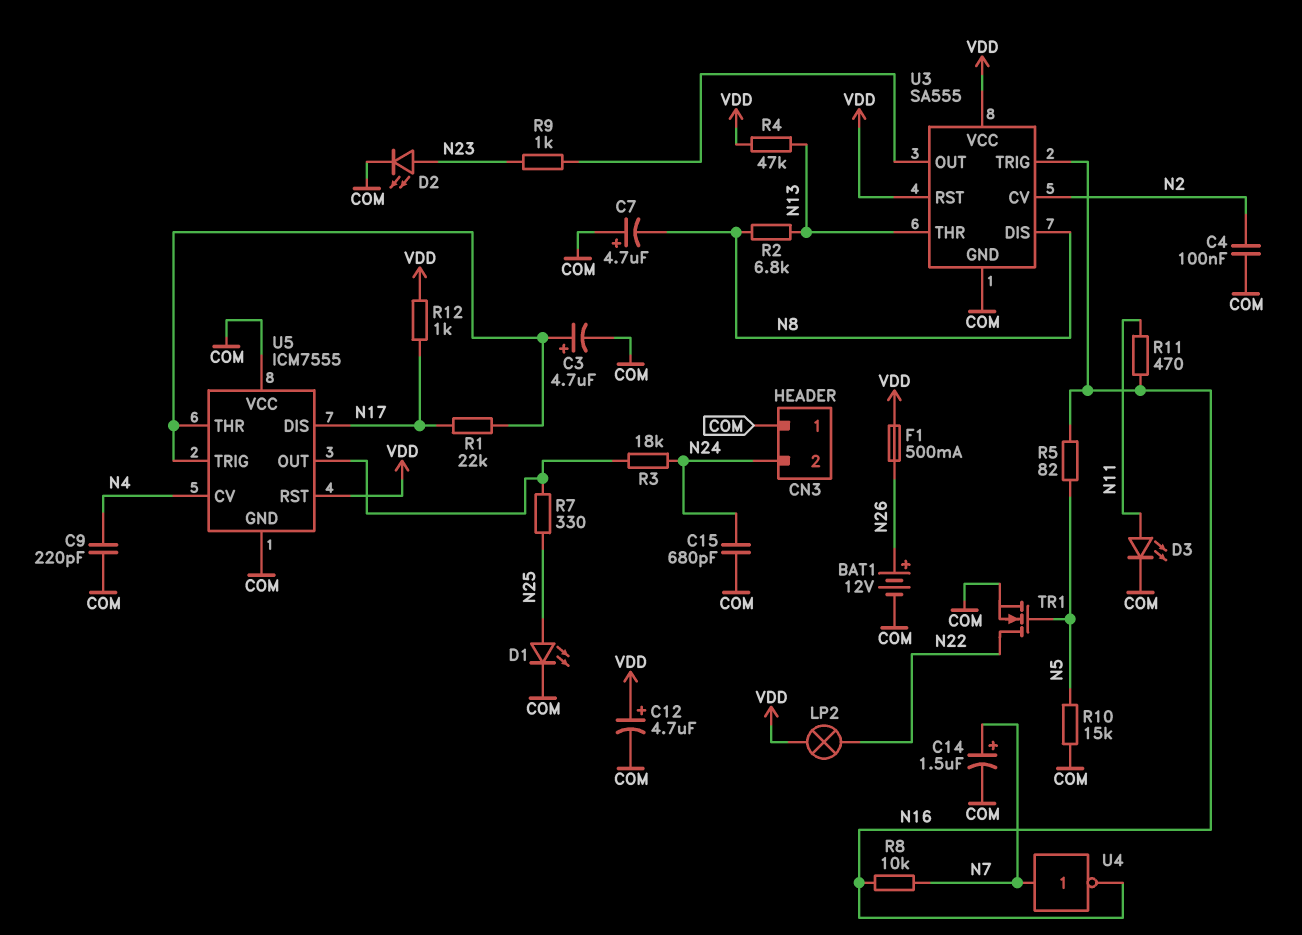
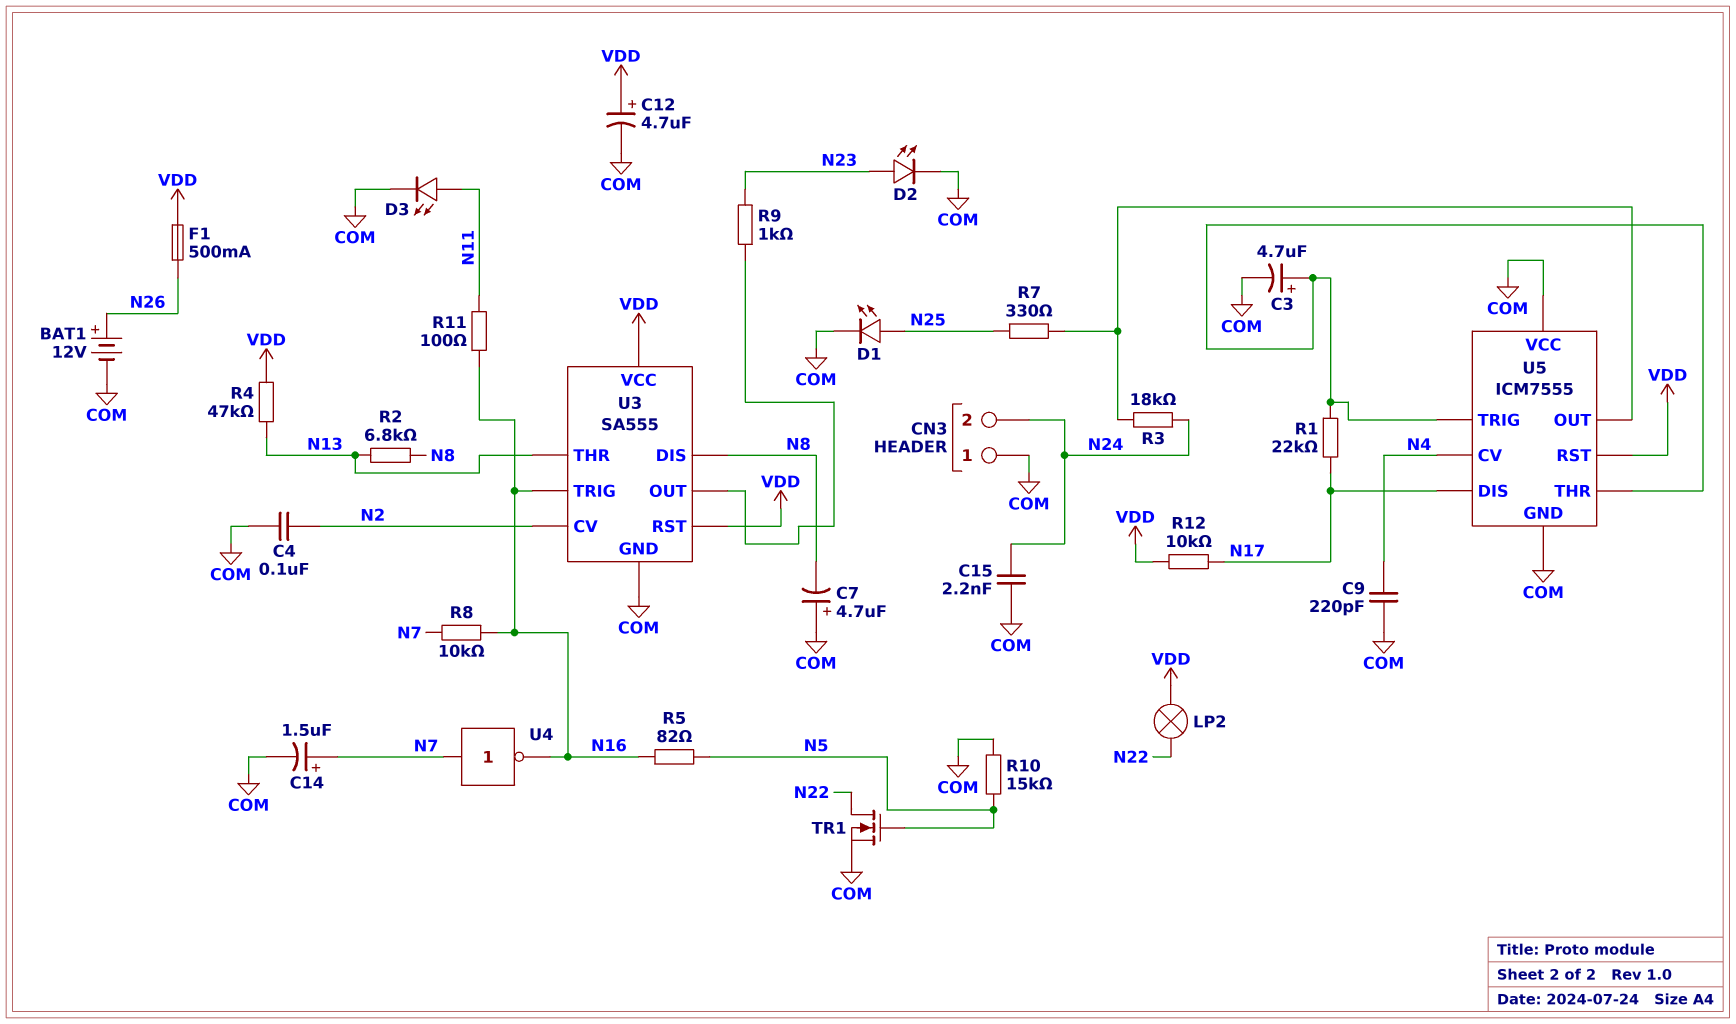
C15: 680pF (COM, N24) -> 2.2nF (COM, N24)
R11: 470 (N11, N16) -> 100 (N11, N16)
R12: 1k (N17, VDD) -> 10k (N17, VDD)

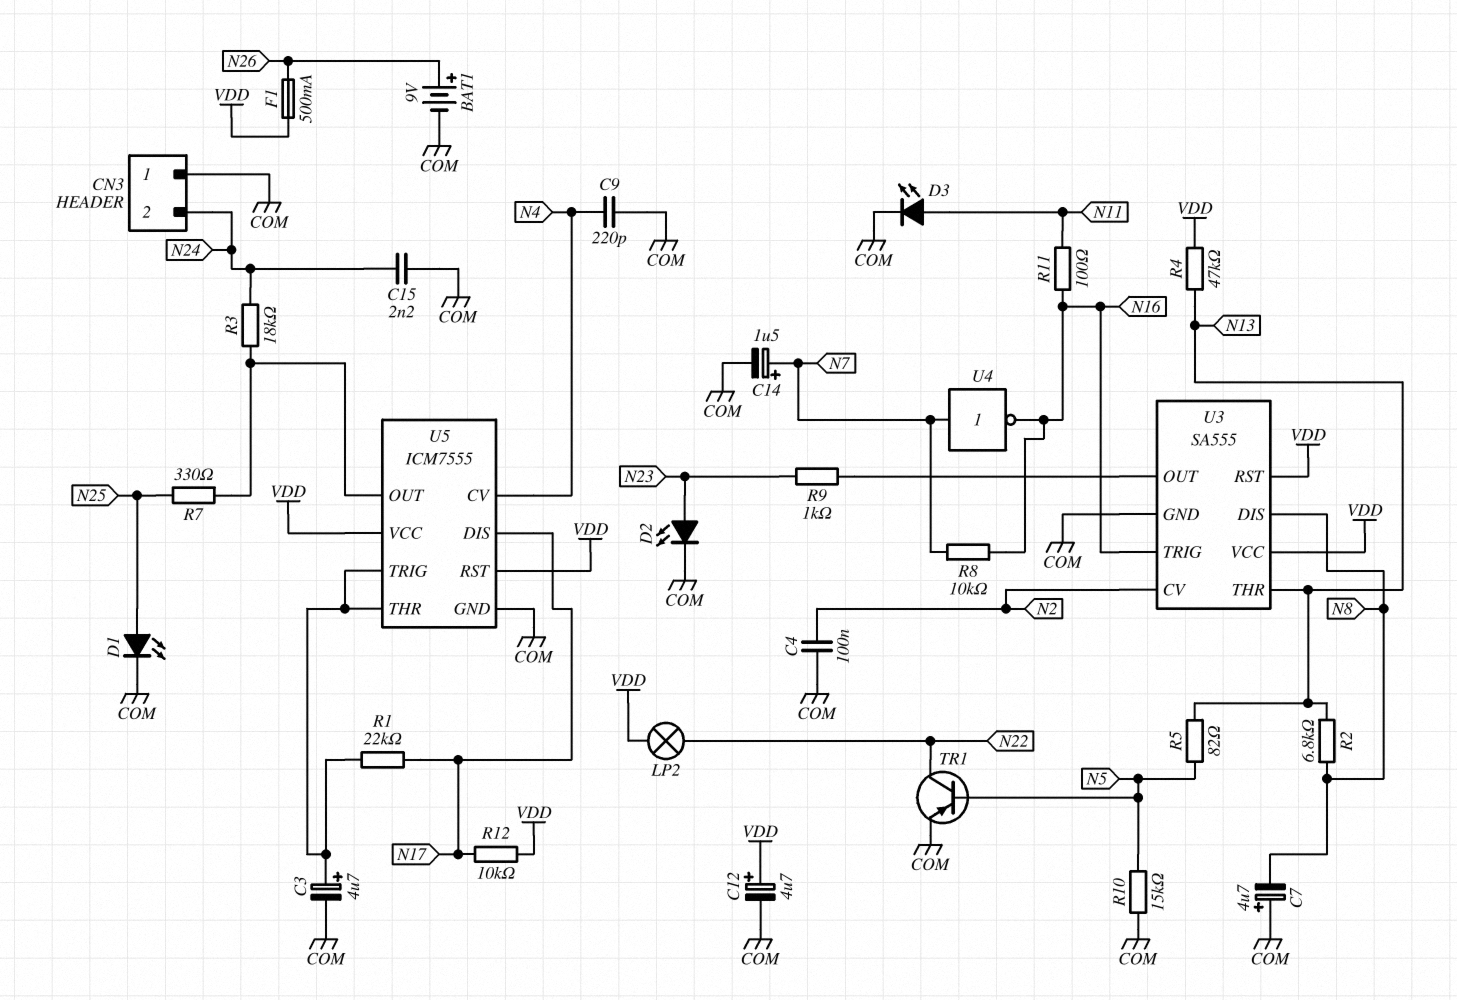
BAT1: 12V (plus N26, minus COM) -> 9V (plus N26, minus COM)
R5: 82 (N5, N16) -> 82 (N5, N13)
TR1: NMOS (G N5, D N22, S COM) -> PNP (B N5, C N22, E COM)
U5 pin VCC: COM -> VDD

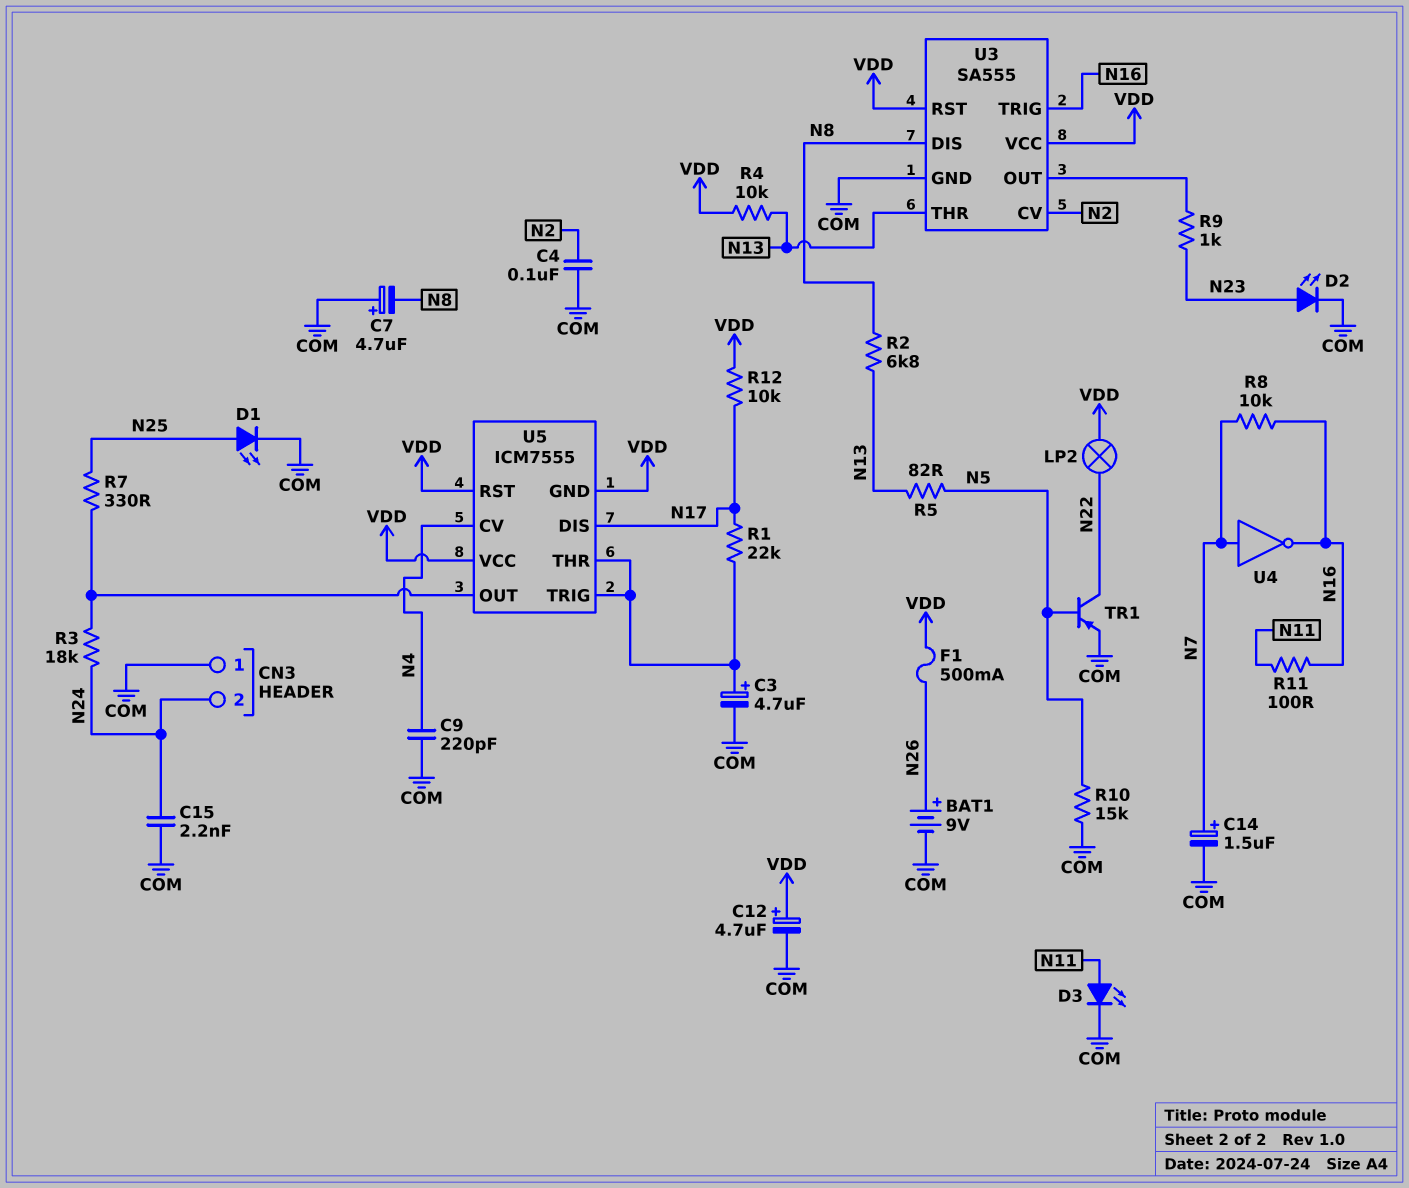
R4: 47k (N13, VDD) -> 10k (N13, VDD)
U5 pin GND: COM -> VDD

